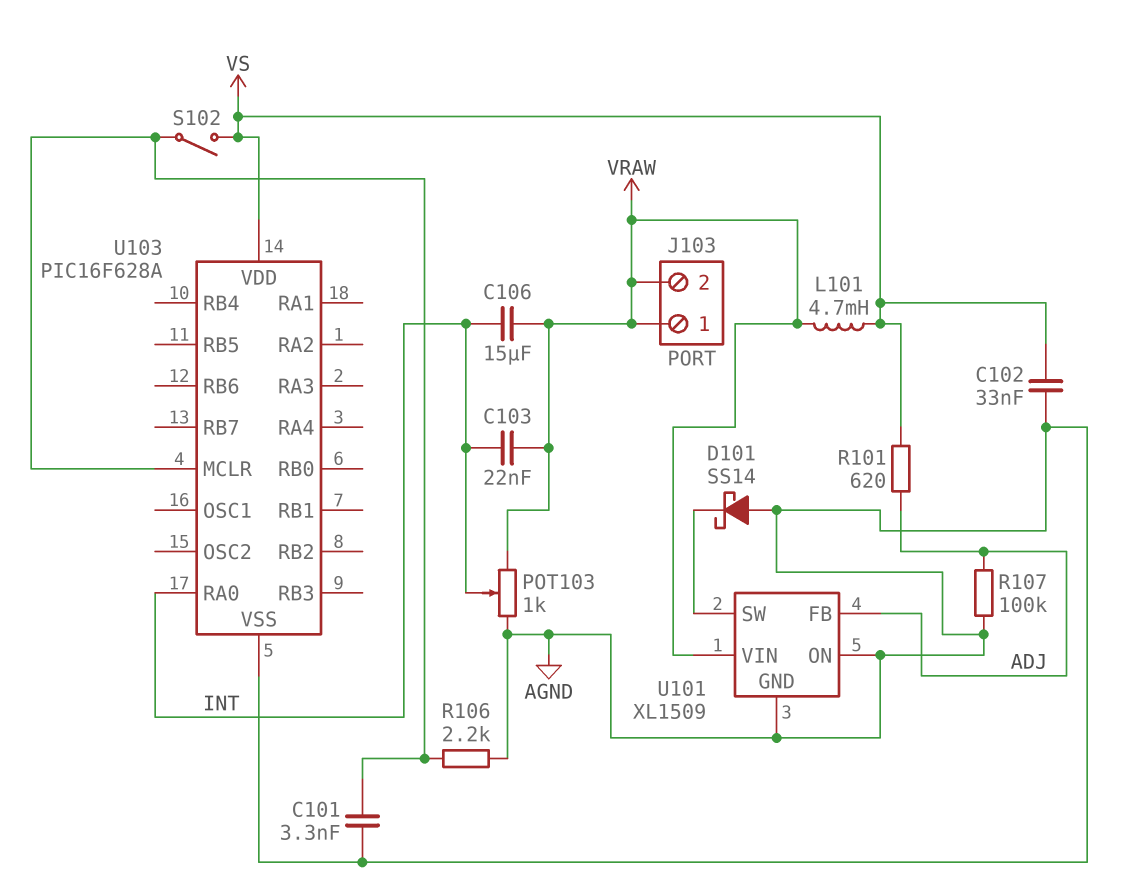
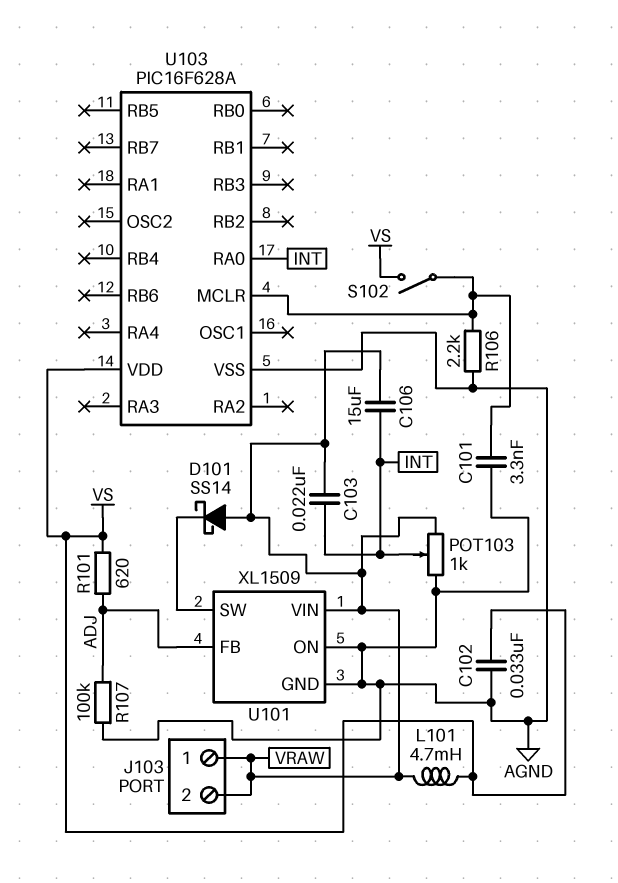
D101: schottky SS14 (A AGND, K U101/SW) -> schottky SS14 (A VRAW, K U101/SW)

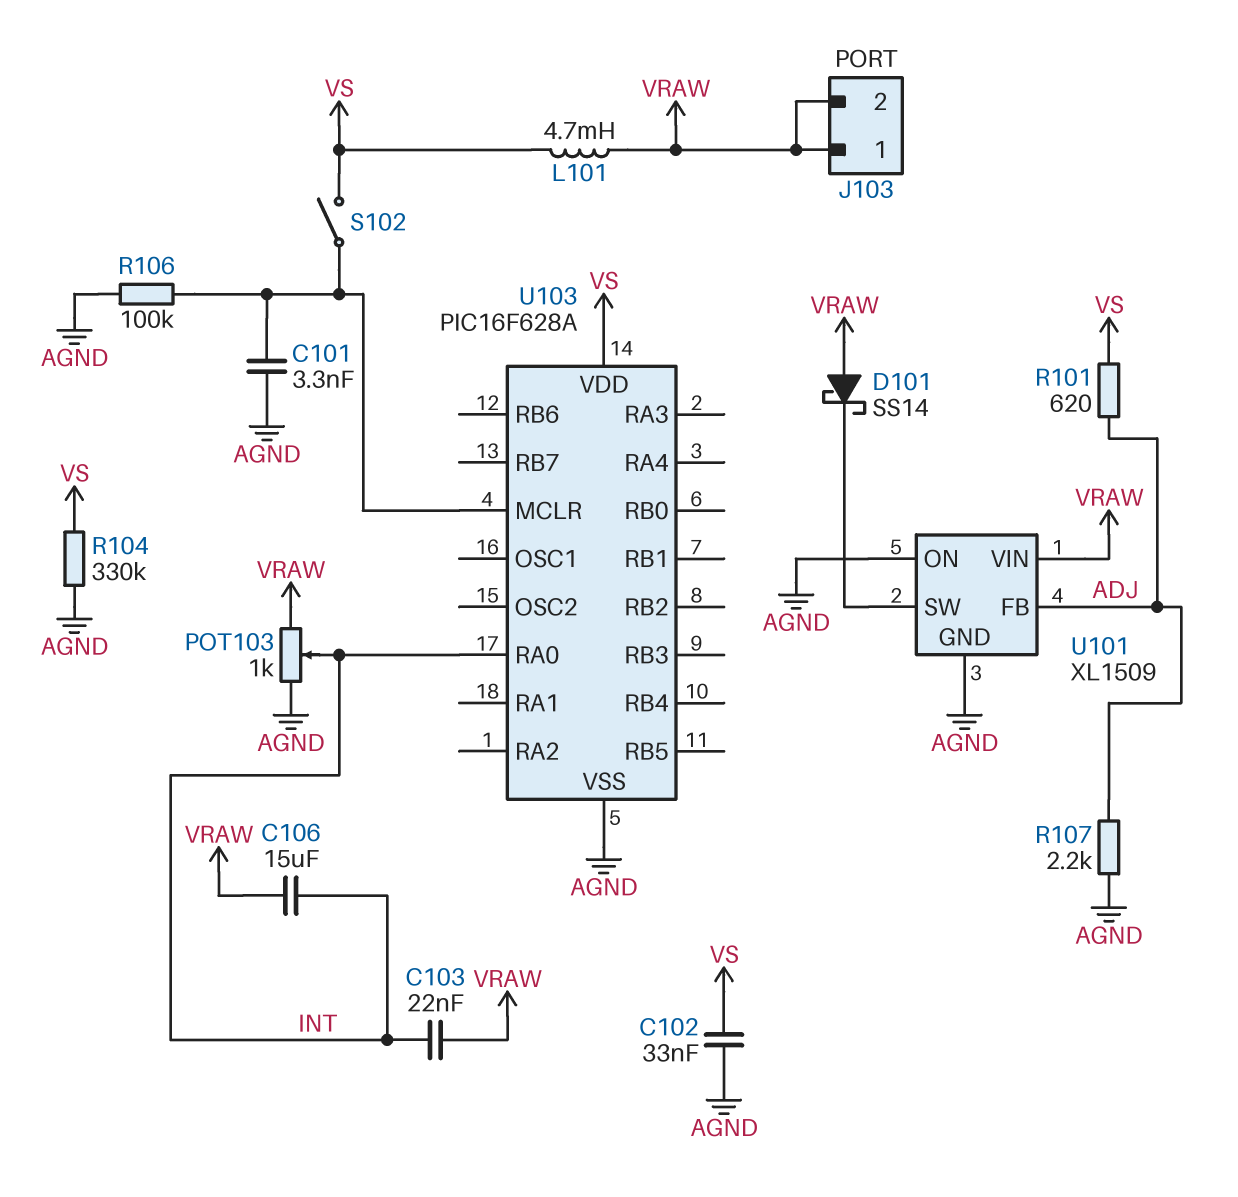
R104: none -> 330k (AGND, VS)
R106: 2.2k (AGND, U103/MCLR) -> 100k (AGND, U103/MCLR)
R107: 100k (ADJ, AGND) -> 2.2k (ADJ, AGND)

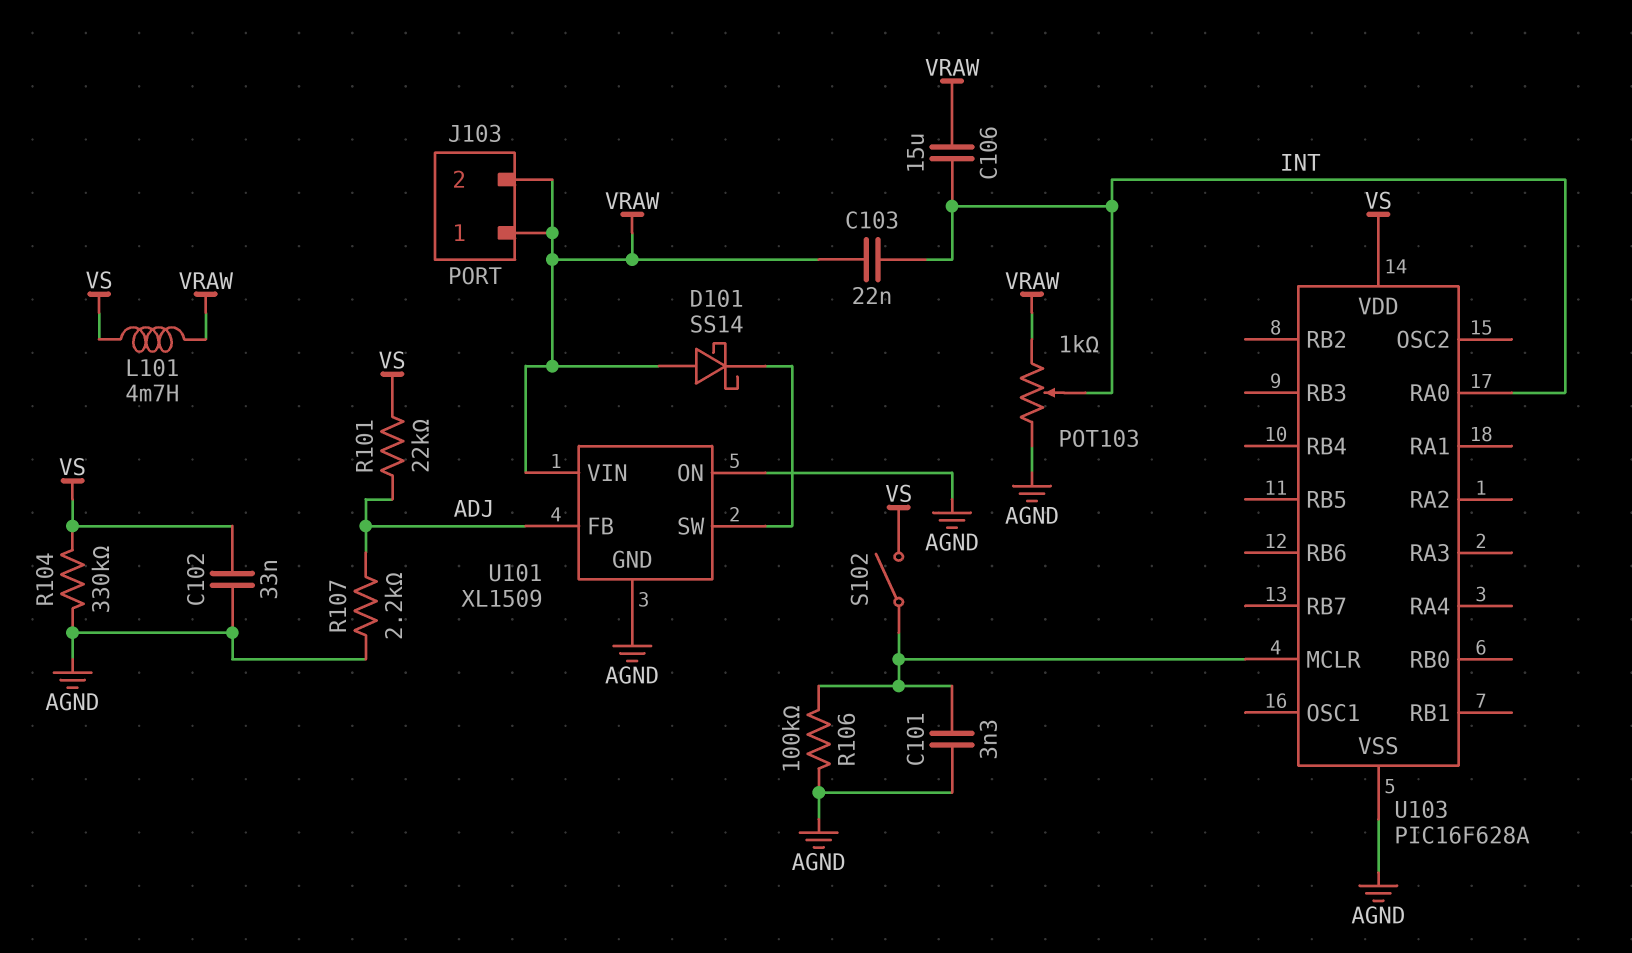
R101: 620 (ADJ, VS) -> 22k (ADJ, VS)

